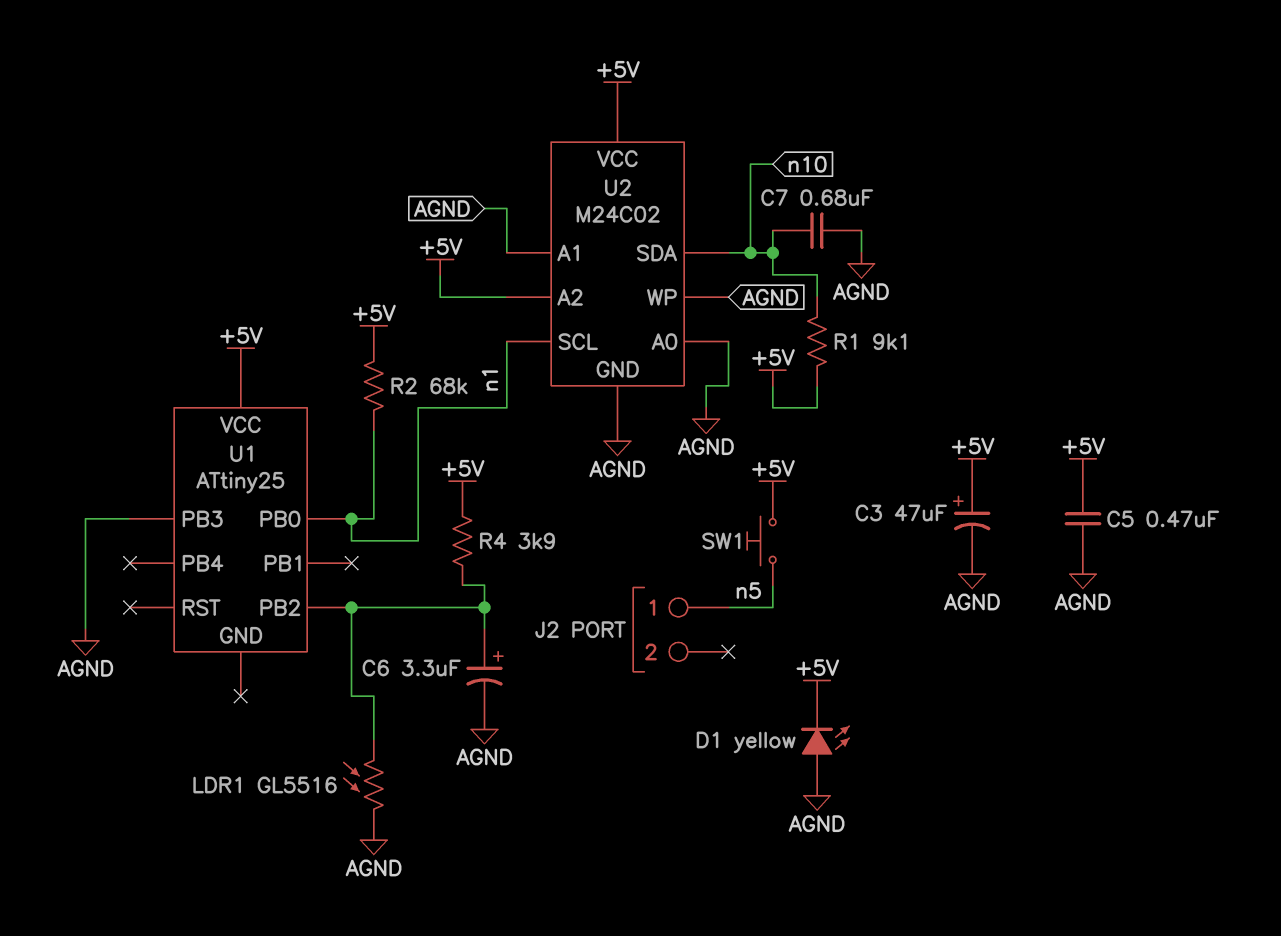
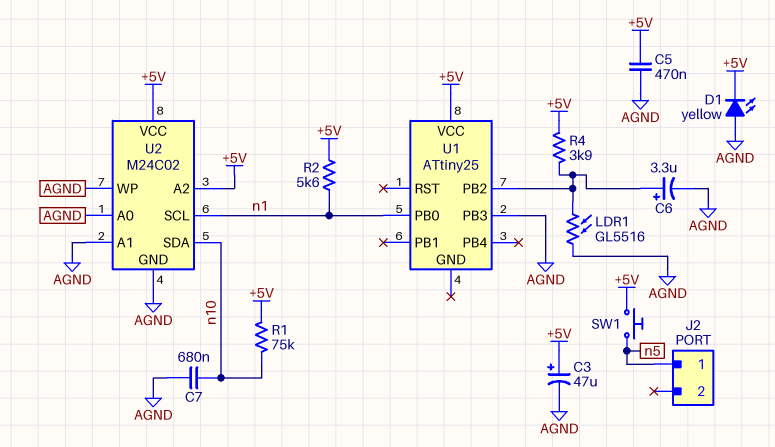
R1: 9.1k (+5V, n10) -> 75k (+5V, n10)
R2: 68k (+5V, n1) -> 5.6k (+5V, n1)

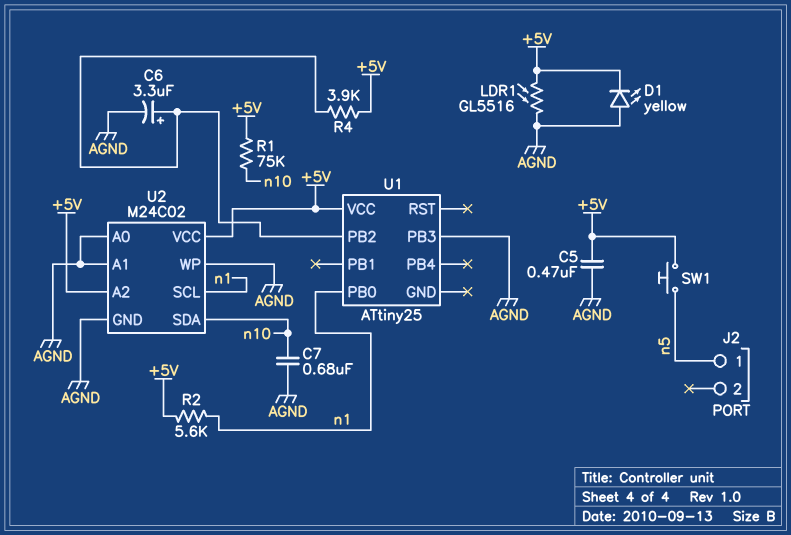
C3: 47uF (plus +5V, minus AGND) -> none
LDR1: GL5516 (AGND, U1/PB2) -> GL5516 (+5V, AGND)

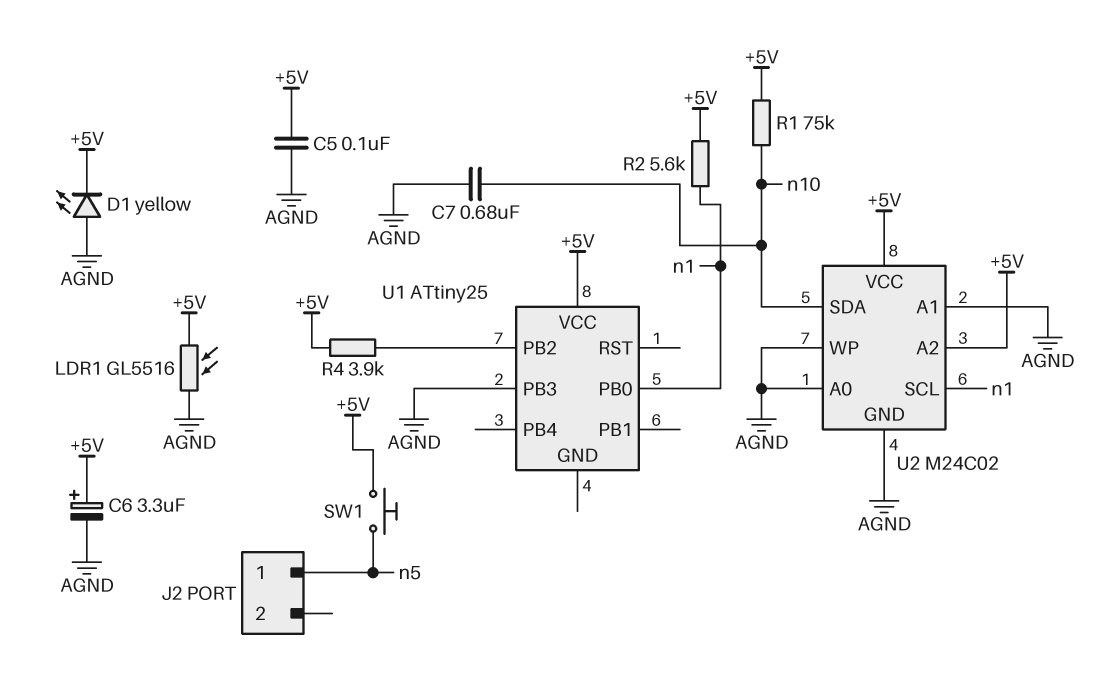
C5: 470nF (+5V, AGND) -> 100nF (+5V, AGND)
C6: 3.3uF (plus U1/PB2, minus AGND) -> 3.3uF (plus +5V, minus AGND)

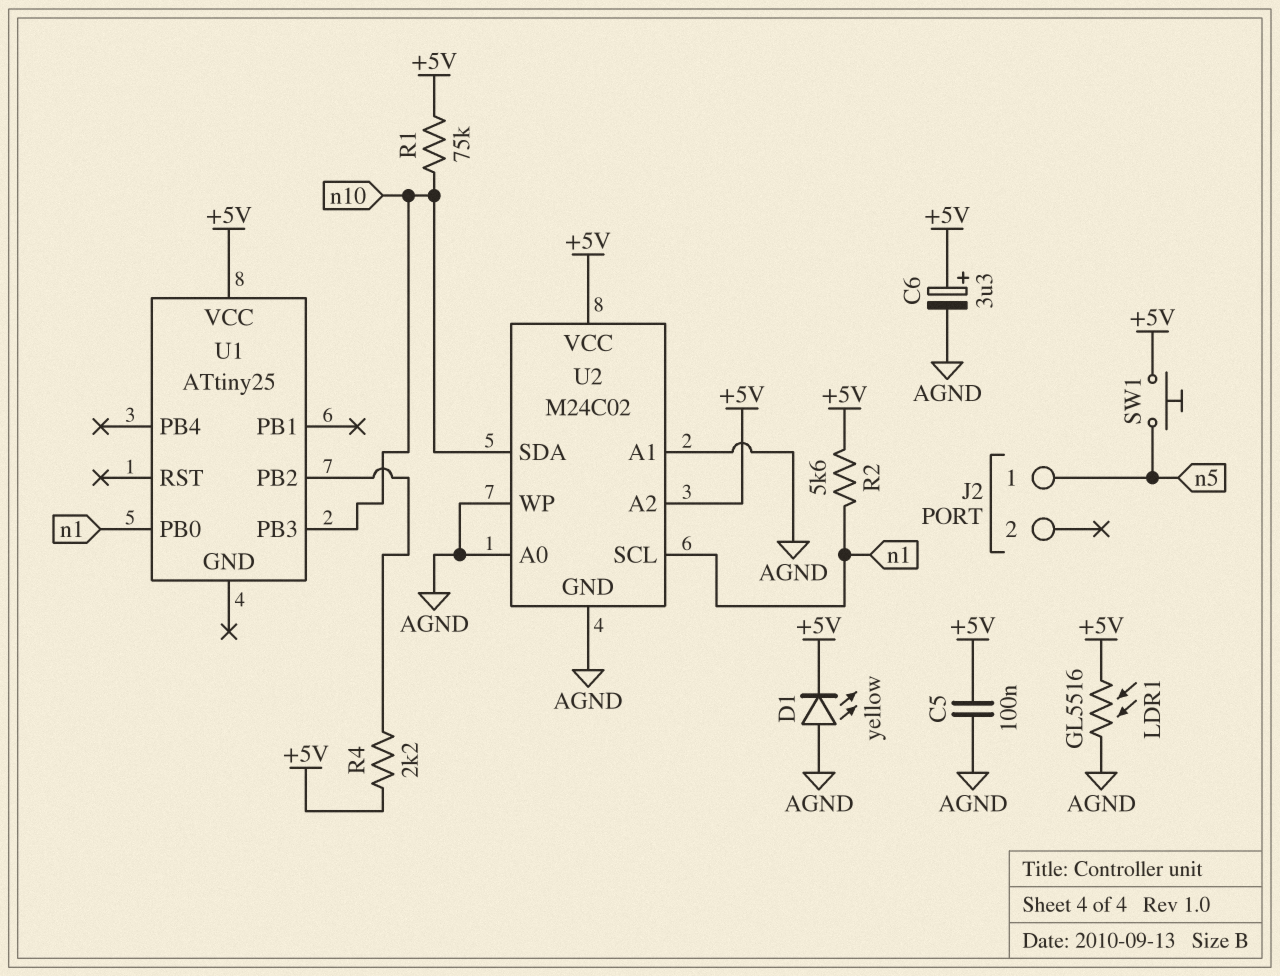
C7: 680nF (AGND, n10) -> none
R4: 3.9k (+5V, U1/PB2) -> 2.2k (+5V, U1/PB2)
U1 pin PB3: AGND -> n10

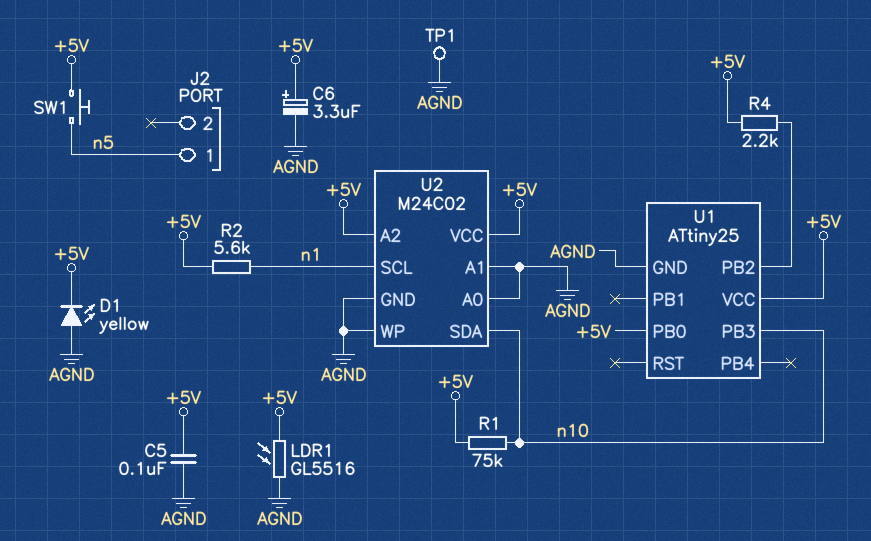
TP1: none -> test point (AGND)
U1 pin GND: none -> AGND
U1 pin PB0: n1 -> +5V

